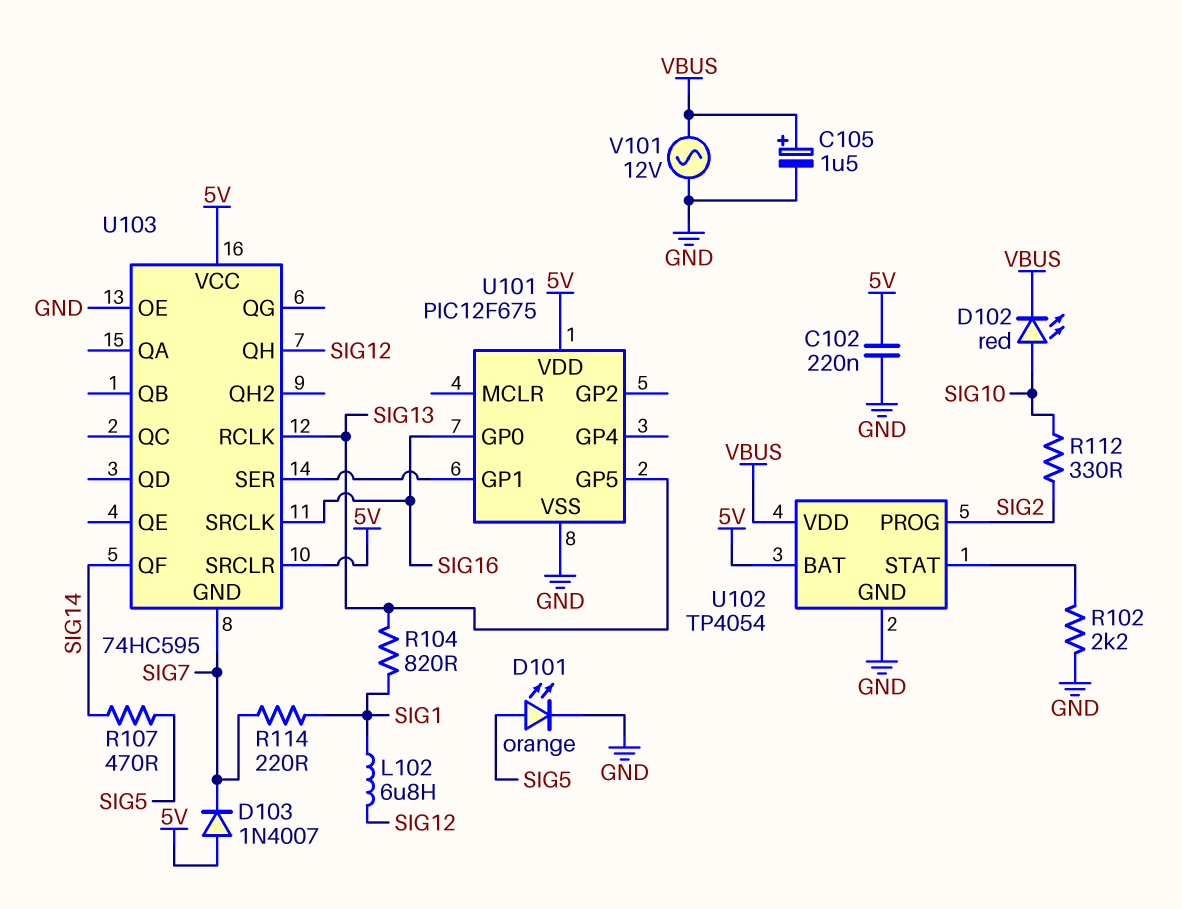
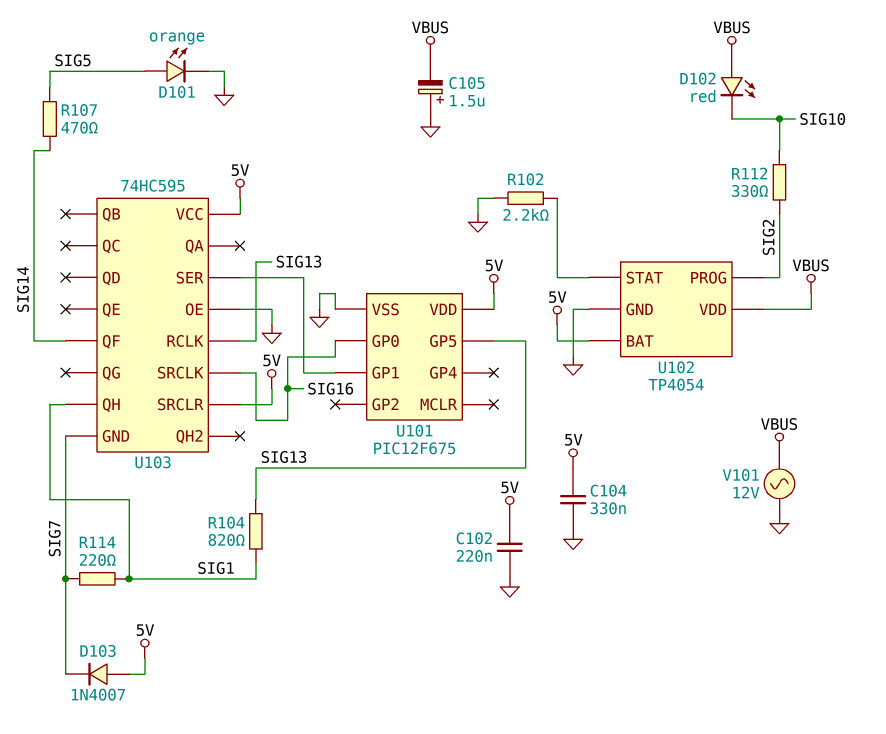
C104: none -> 330nF (5V, GND)
C105: 1.5uF (plus VBUS, minus GND) -> 1.5uF (plus GND, minus VBUS)
D102: LED red (A SIG10, K VBUS) -> LED red (A VBUS, K SIG10)
L102: 6.8uH (SIG1, SIG12) -> none
U103 pin QH: SIG12 -> SIG1

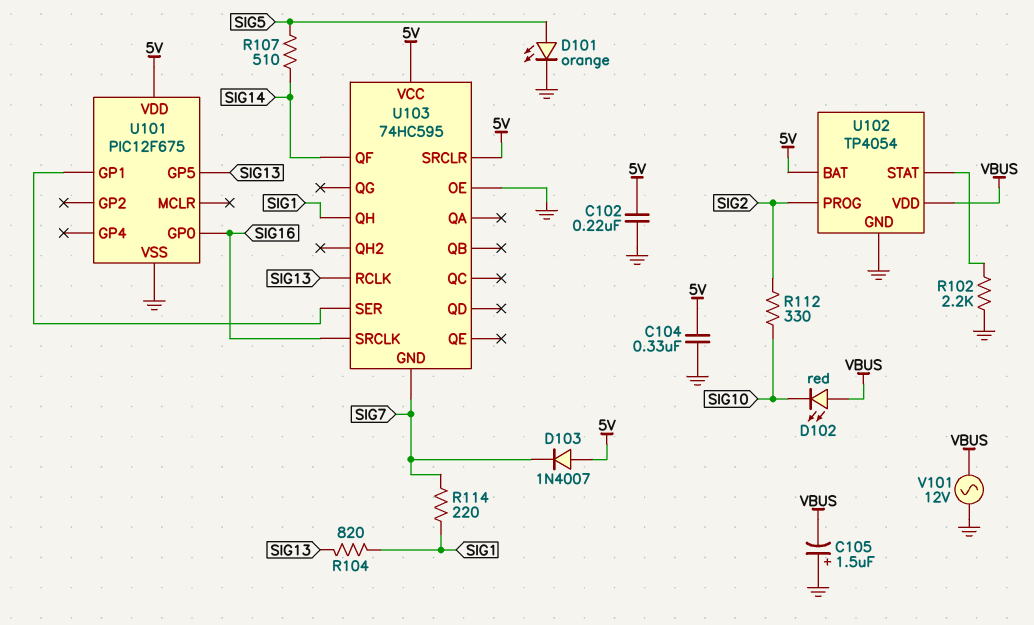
R107: 470 (SIG5, SIG14) -> 510 (SIG5, SIG14)

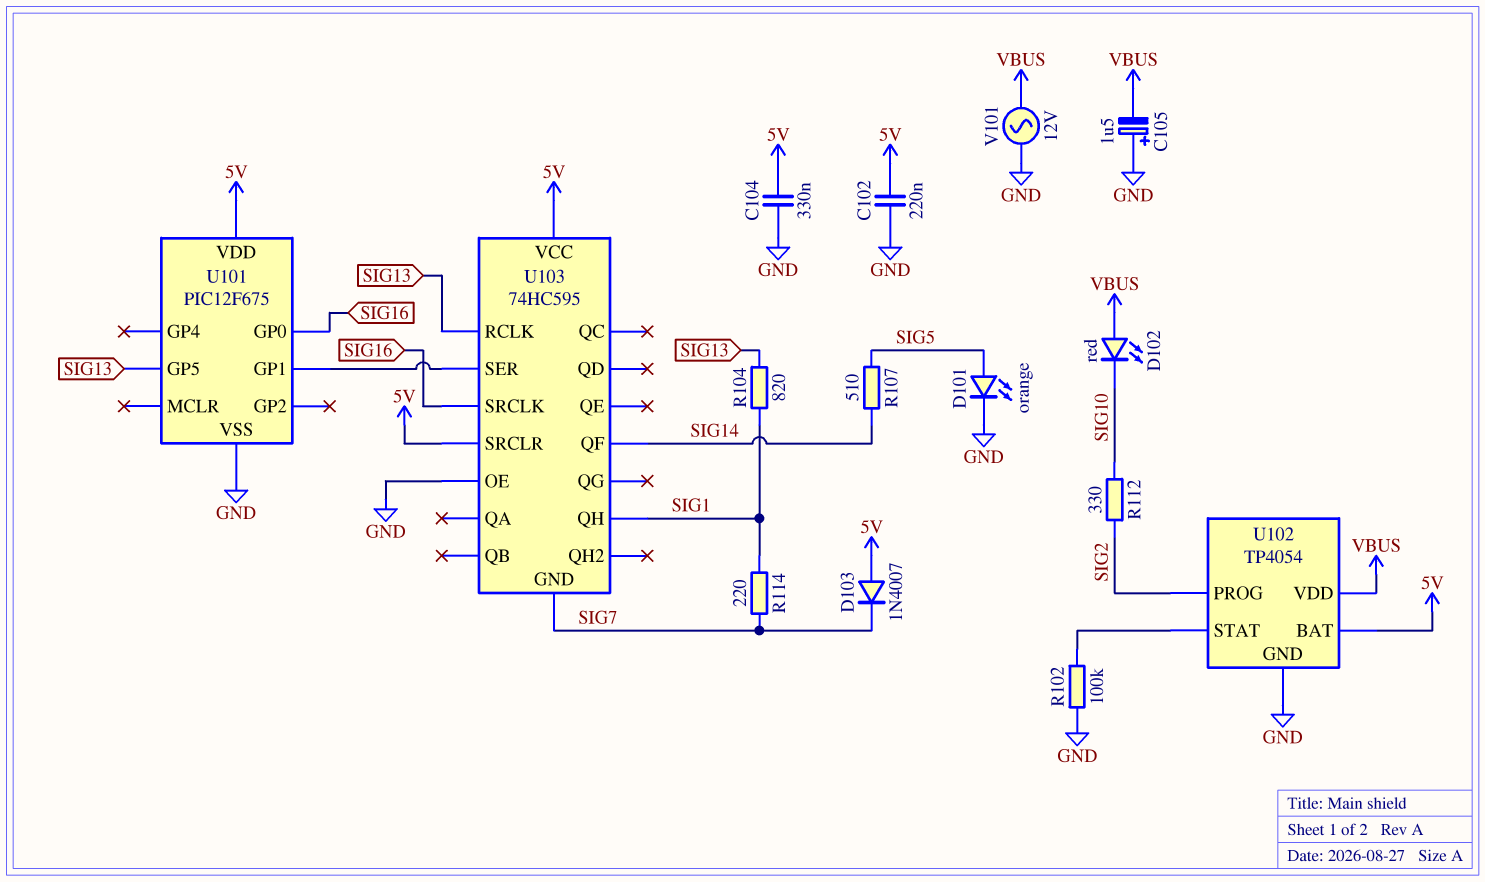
R102: 2.2k (GND, U102/STAT) -> 100k (GND, U102/STAT)

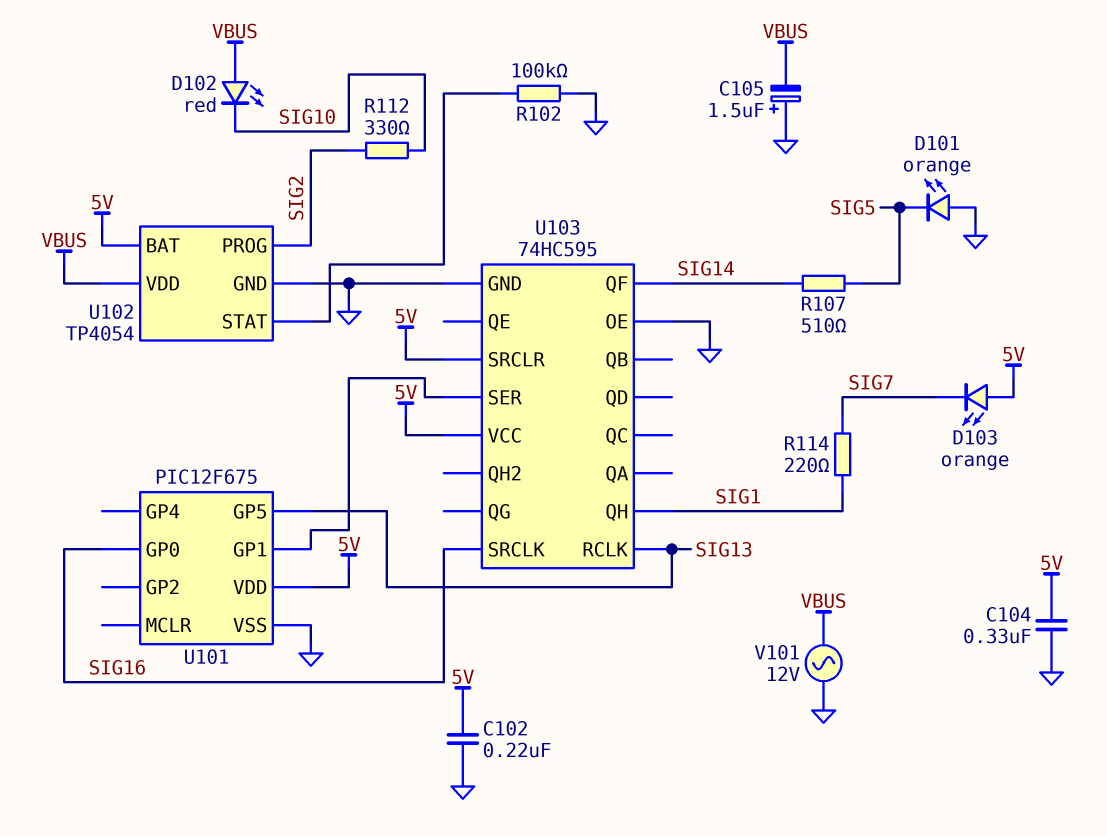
D101: LED orange (A SIG5, K GND) -> LED orange (A GND, K SIG5)
D103: diode 1N4007 (A 5V, K SIG7) -> LED orange (A 5V, K SIG7)
R104: 820 (SIG1, SIG13) -> none
U103 pin GND: SIG7 -> GND

